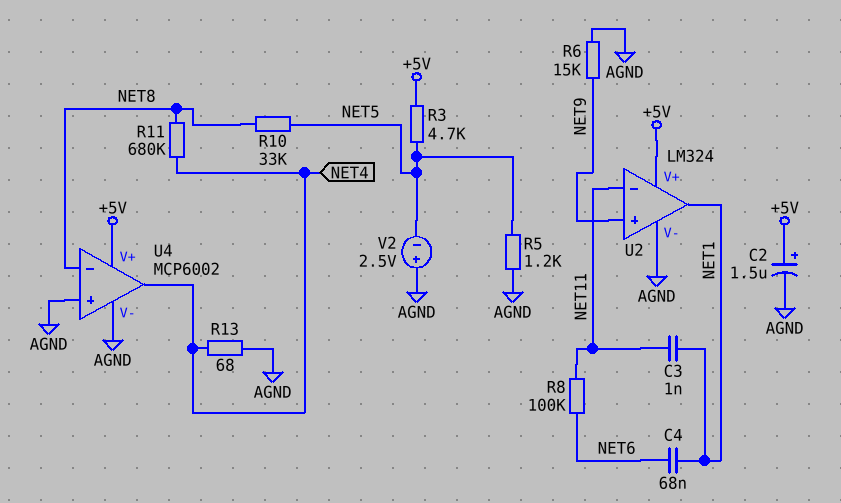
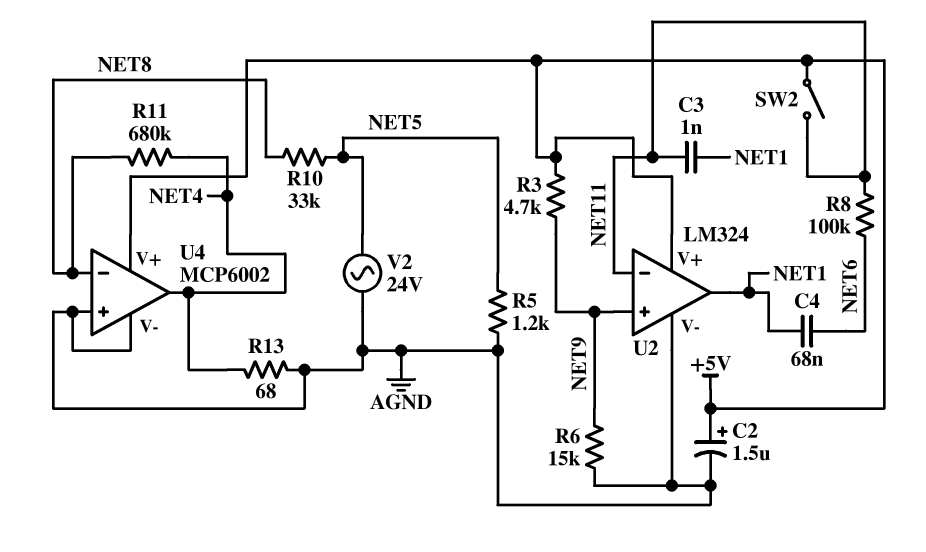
R3: 4.7k (+5V, NET5) -> 4.7k (+5V, NET9)
SW2: none -> switch (+5V, NET11)
V2: 2.5V (plus AGND, minus NET5) -> AC 24V (AGND, NET5)

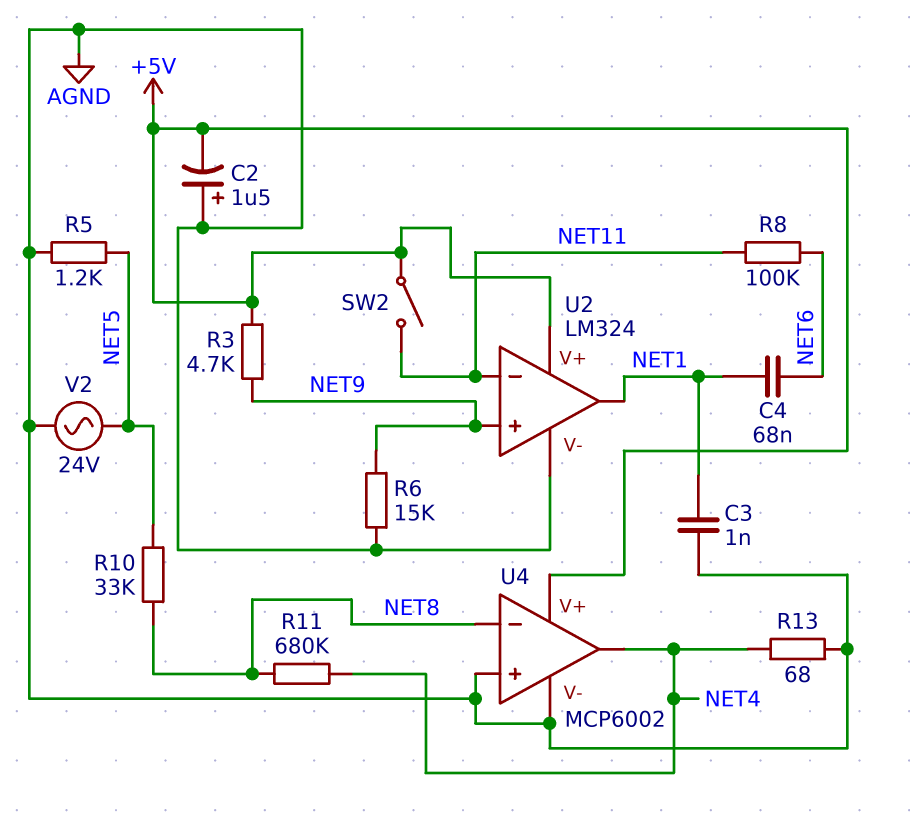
C2: 1.5uF (plus +5V, minus AGND) -> 1.5uF (plus AGND, minus +5V)
C3: 1nF (NET1, NET11) -> 1nF (AGND, NET1)

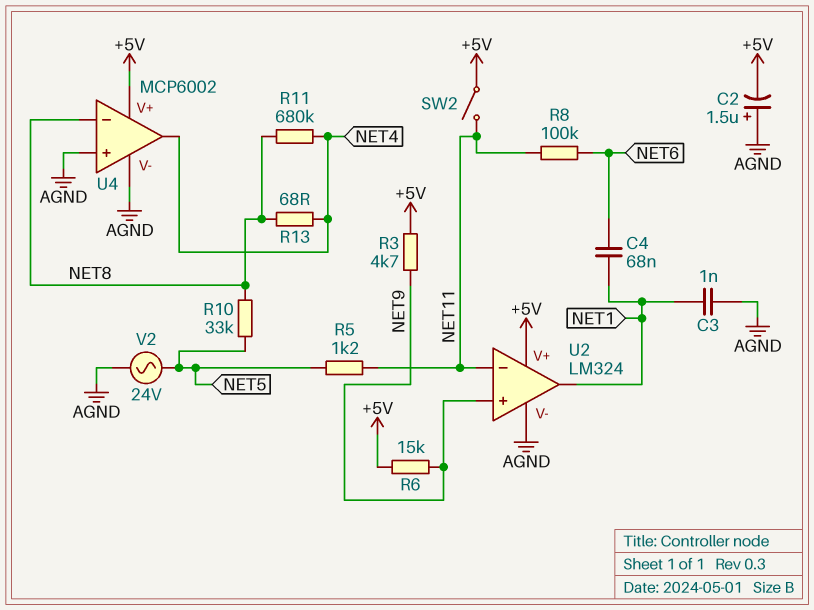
R5: 1.2k (AGND, NET5) -> 1.2k (NET5, NET11)
R6: 15k (AGND, NET9) -> 15k (+5V, NET9)
R13: 68 (AGND, NET4) -> 68 (NET4, NET8)

